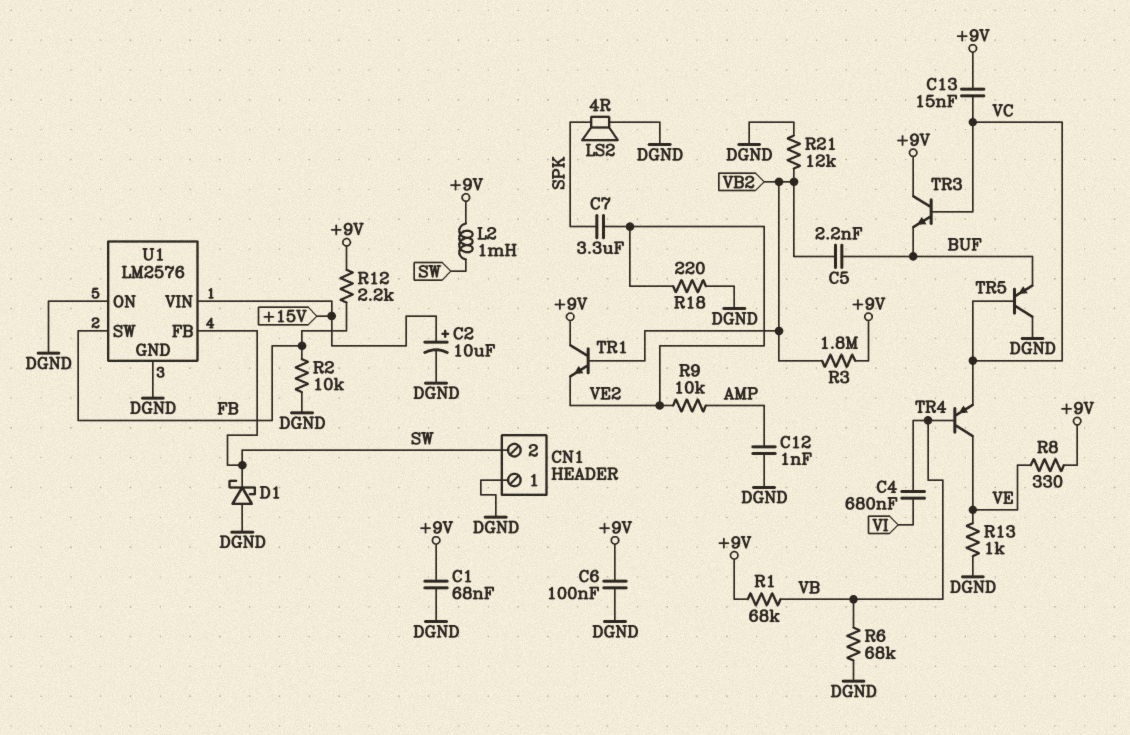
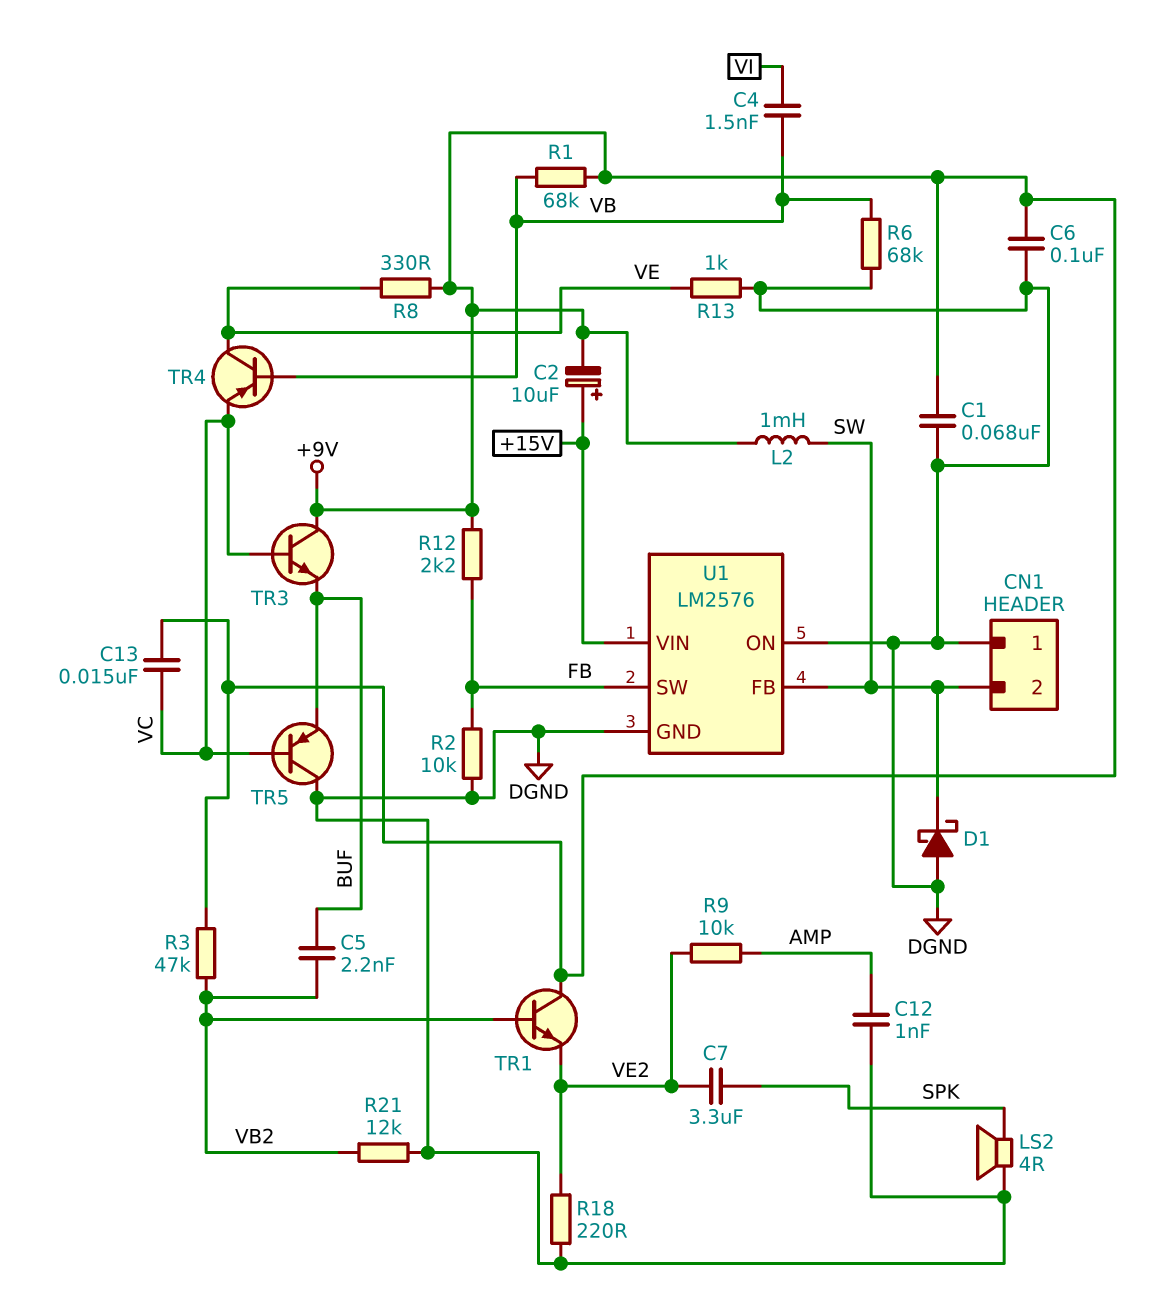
C2: 10uF (plus +15V, minus DGND) -> 10uF (plus +15V, minus +9V)
C4: 680nF (VB, VI) -> 1.5nF (VB, VI)
R3: 1.8M (+9V, VB2) -> 47k (+9V, VB2)

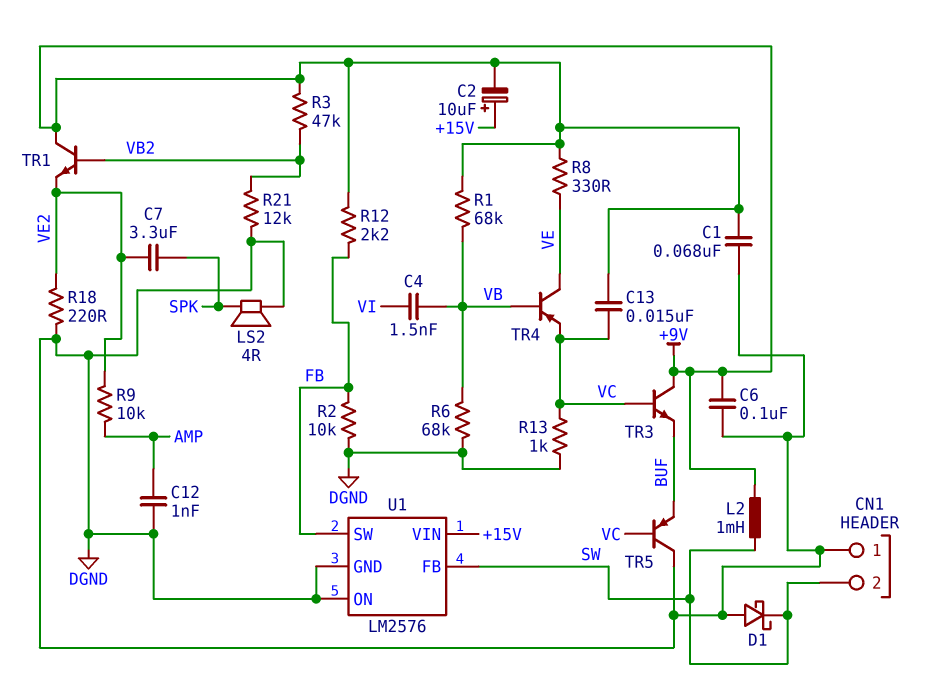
C5: 2.2nF (BUF, VB2) -> none
R13: 1k (DGND, VE) -> 1k (DGND, VC)

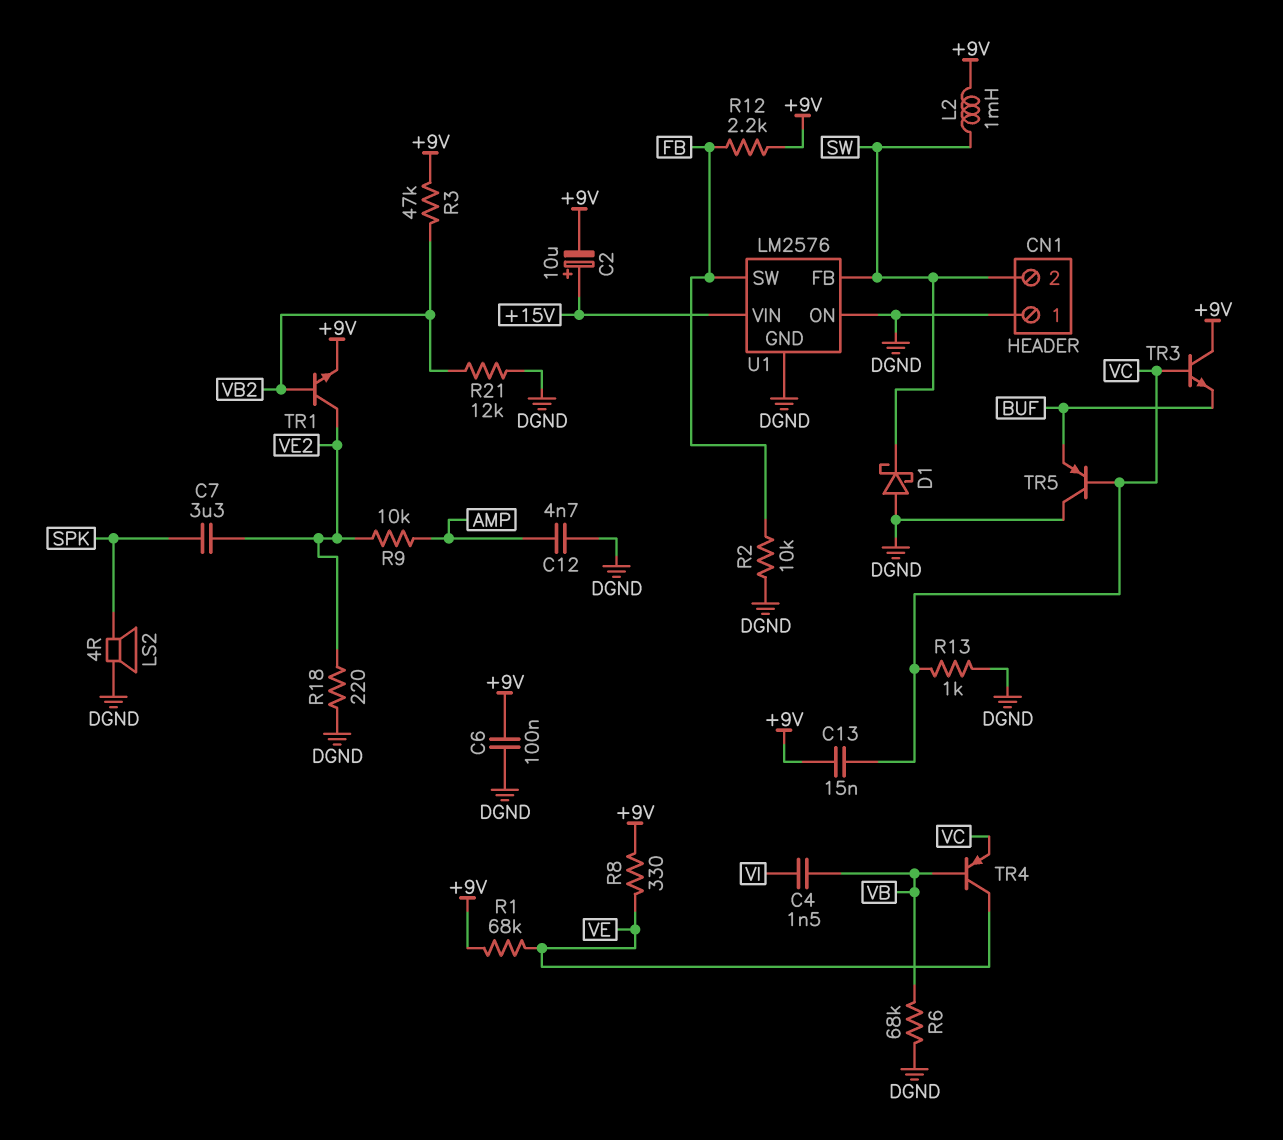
C1: 68nF (+9V, DGND) -> none
C12: 1nF (AMP, DGND) -> 4.7nF (AMP, DGND)
R1: 68k (+9V, VB) -> 68k (+9V, VE)
TR1: NPN (B VB2, C +9V, E VE2) -> NPN (B VB2, C VE2, E +9V)

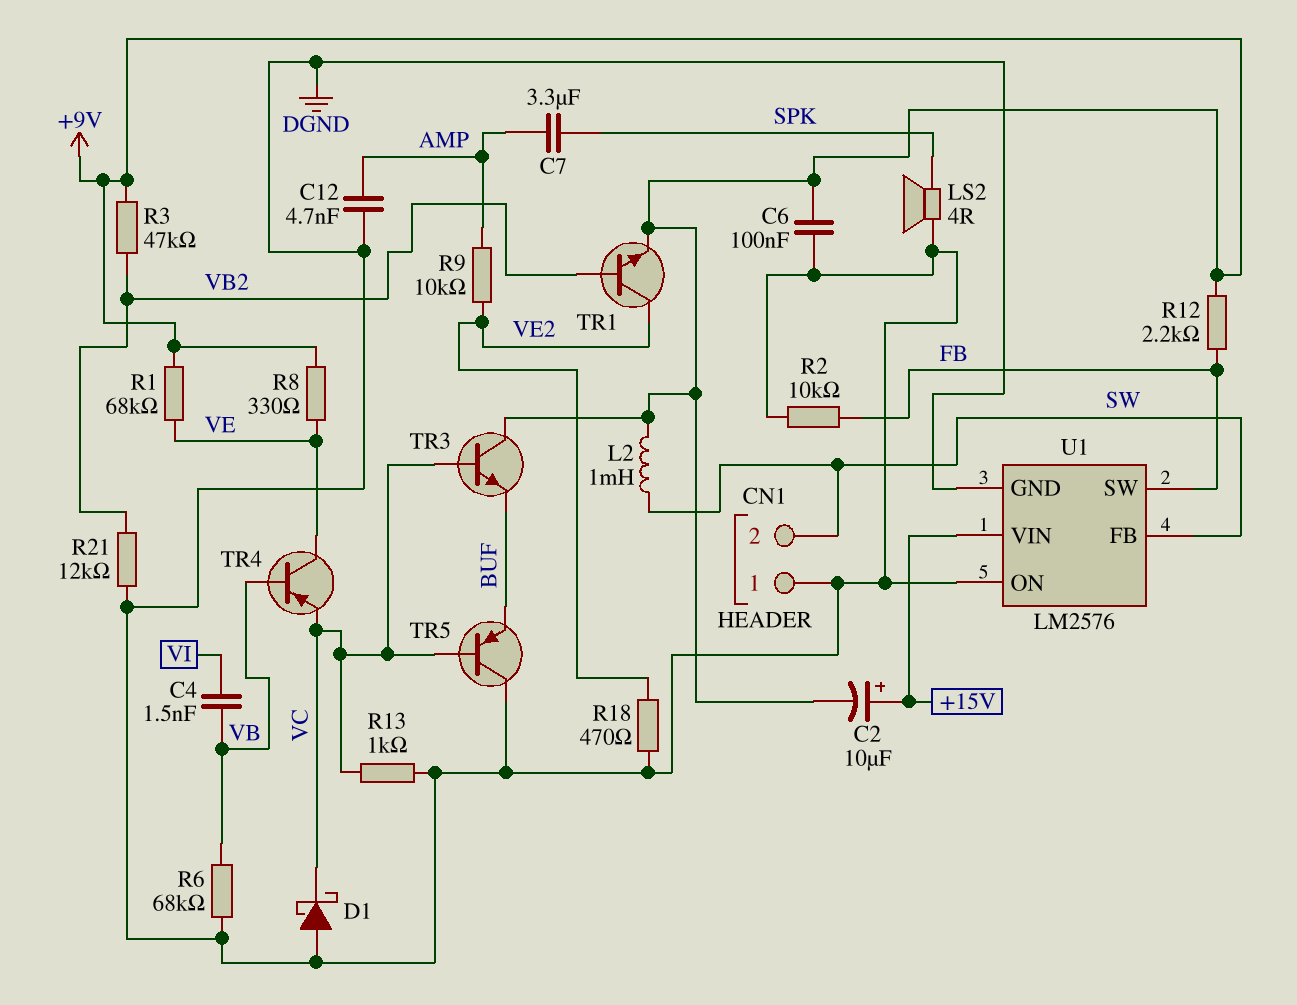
C7: 3.3uF (SPK, VE2) -> 3.3uF (AMP, SPK)
C13: 15nF (+9V, VC) -> none
D1: schottky (A DGND, K SW) -> schottky (A DGND, K VC)
R18: 220 (DGND, VE2) -> 470 (DGND, VE2)

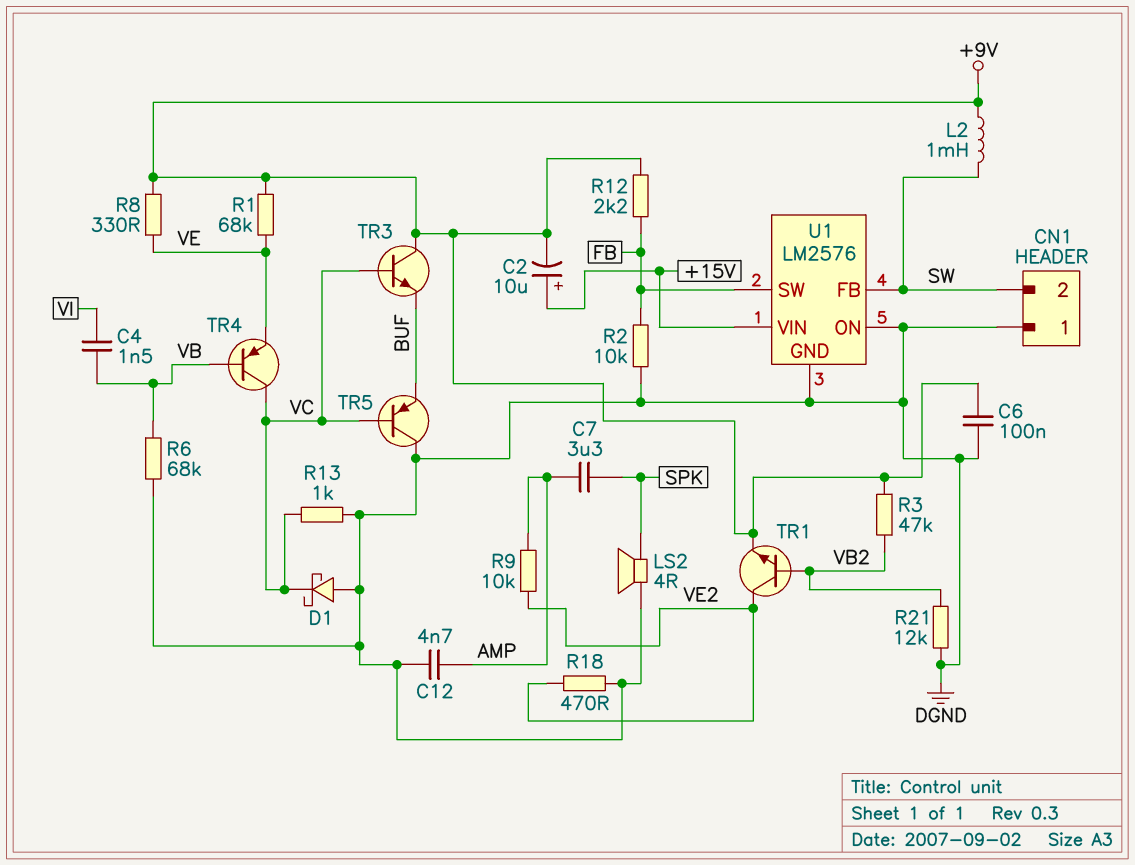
TR4: PNP (B VB, C VE, E VC) -> PNP (B VB, C VC, E VE)

